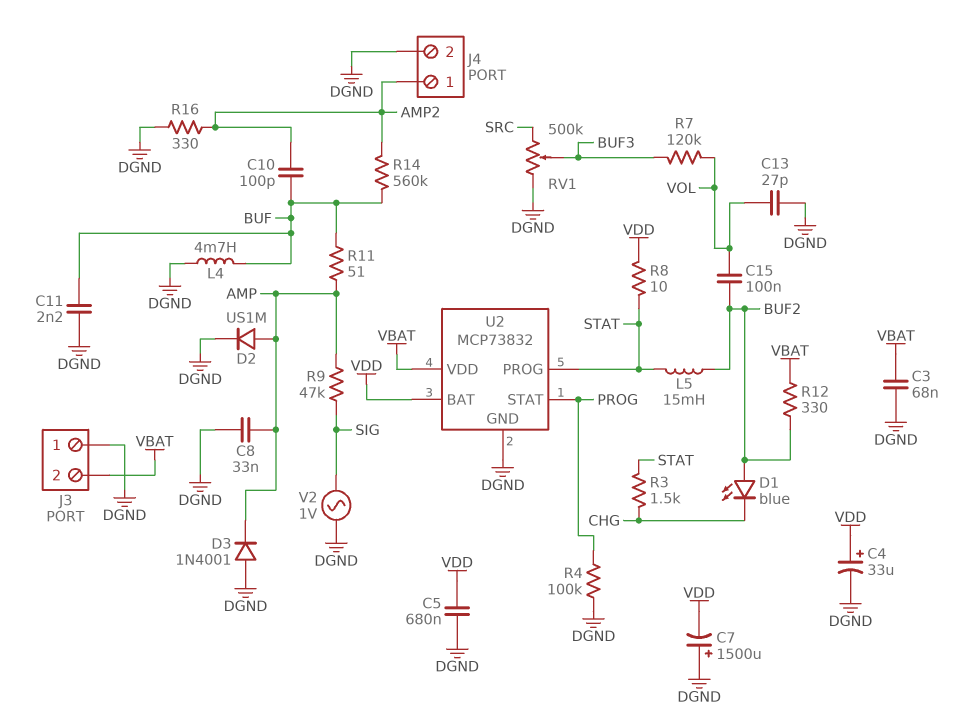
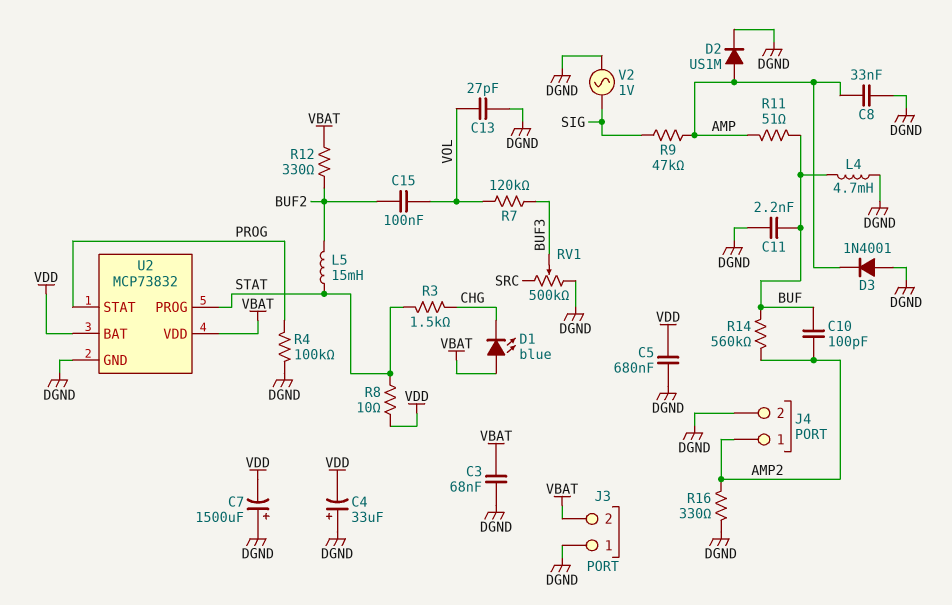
C4: 33uF (plus VDD, minus DGND) -> 33uF (plus DGND, minus VDD)
D1: LED blue (A BUF2, K CHG) -> LED blue (A VBAT, K CHG)

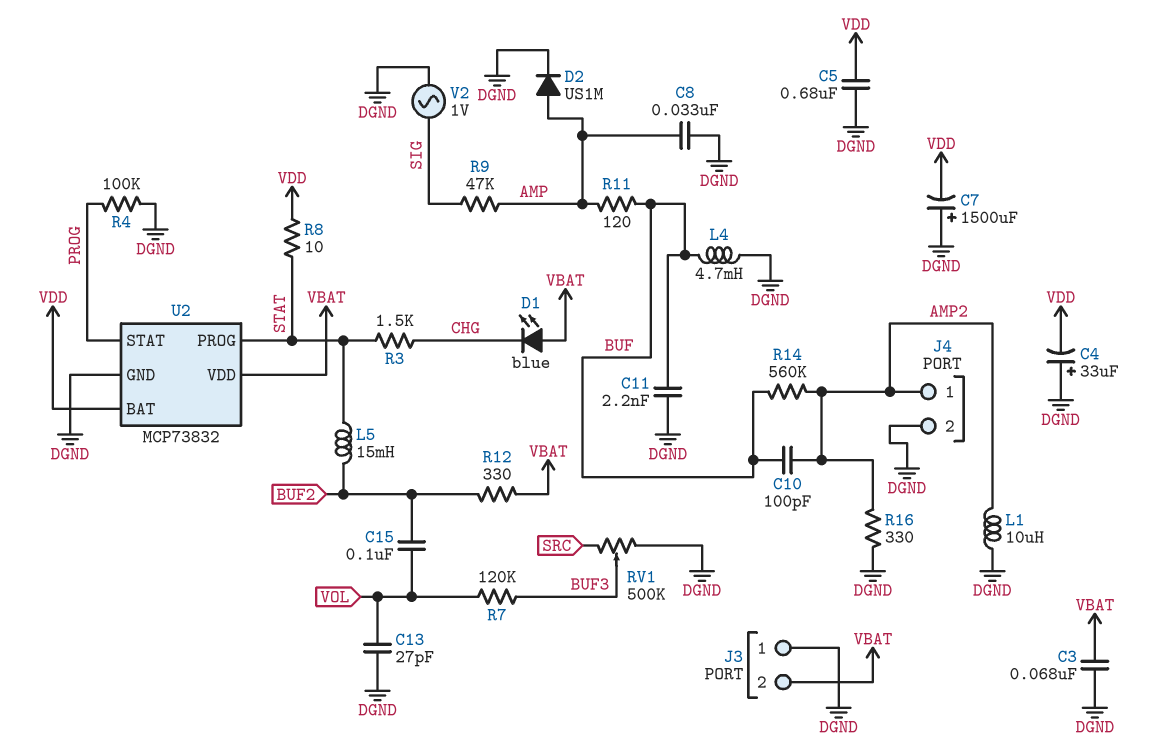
D3: diode 1N4001 (A DGND, K AMP) -> none
L1: none -> 10uH (AMP2, DGND)
R11: 51 (AMP, BUF) -> 120 (AMP, BUF)

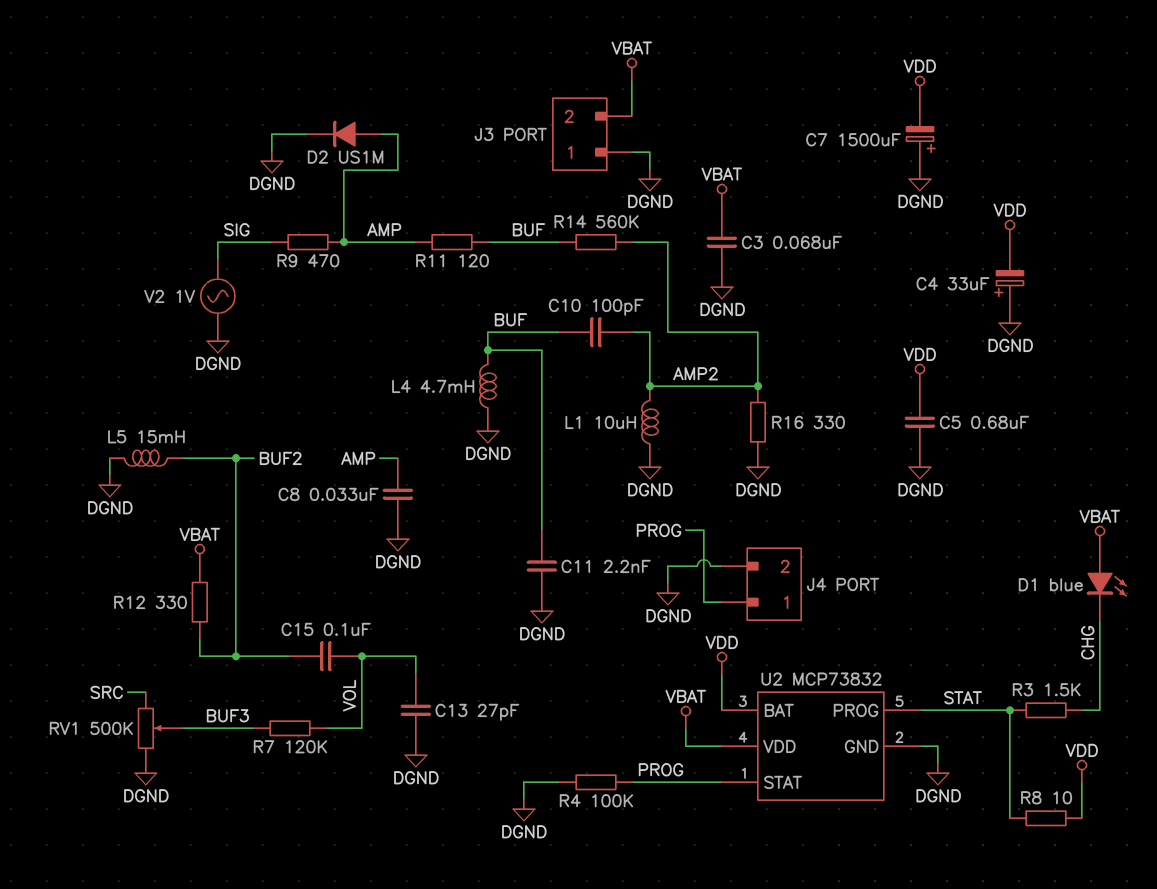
J4 pin 1: AMP2 -> PROG
L5: 15mH (BUF2, STAT) -> 15mH (BUF2, DGND)
R9: 47k (AMP, SIG) -> 470 (AMP, SIG)

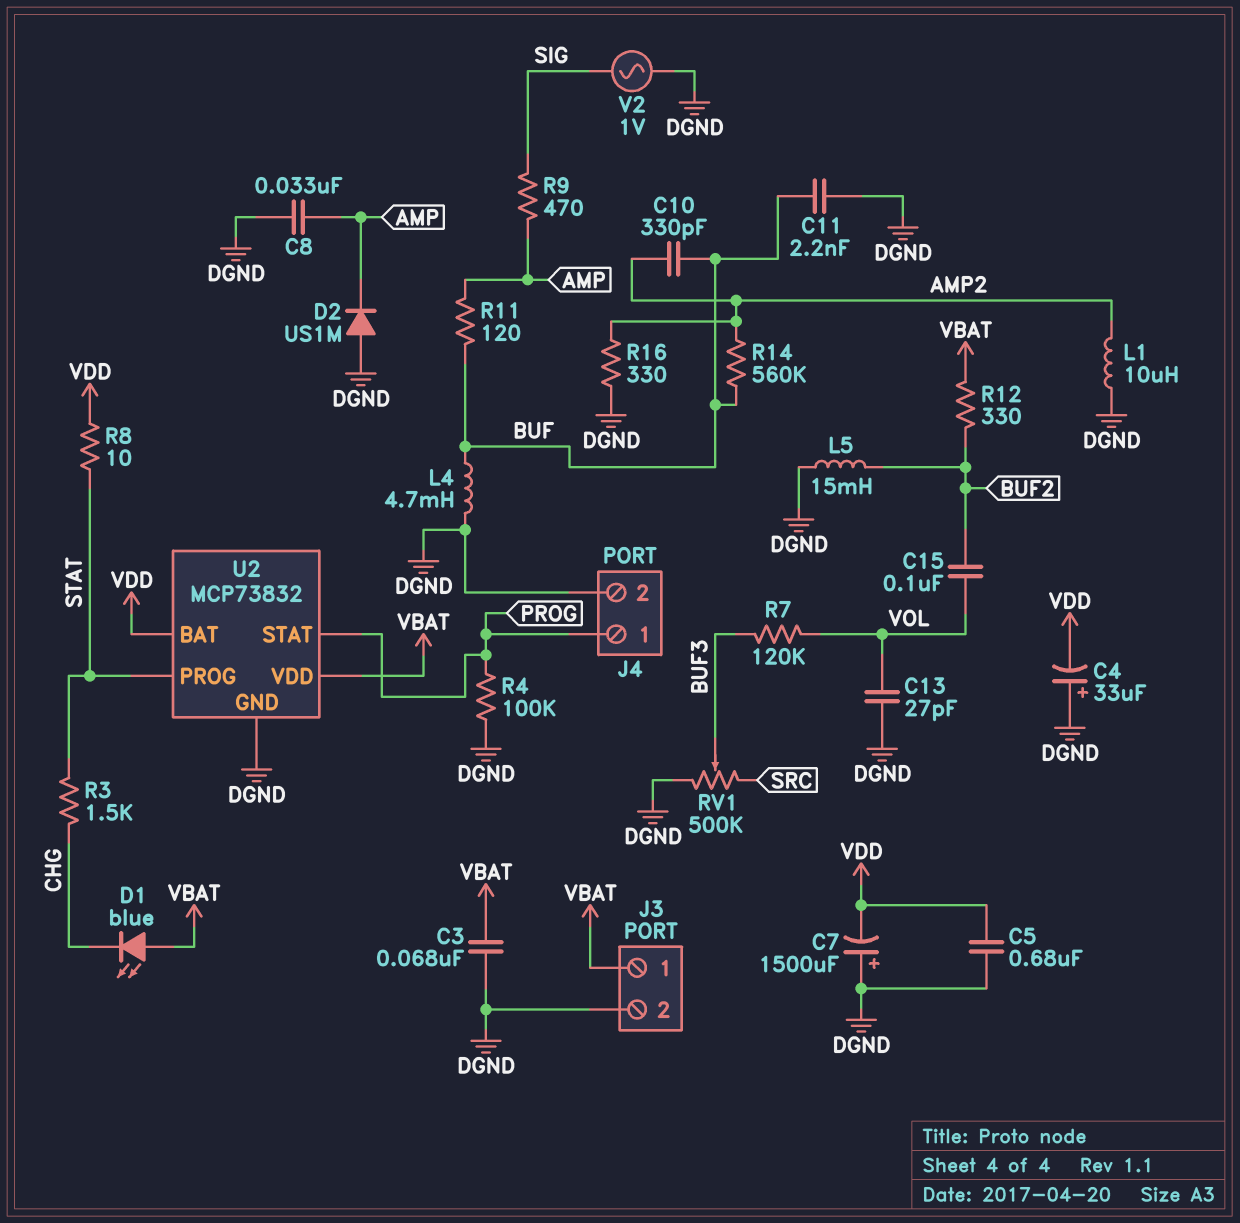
C10: 100pF (AMP2, BUF) -> 330pF (AMP2, BUF)
D2: diode US1M (A AMP, K DGND) -> diode US1M (A DGND, K AMP)
J3 pin 1: DGND -> VBAT
J3 pin 2: VBAT -> DGND

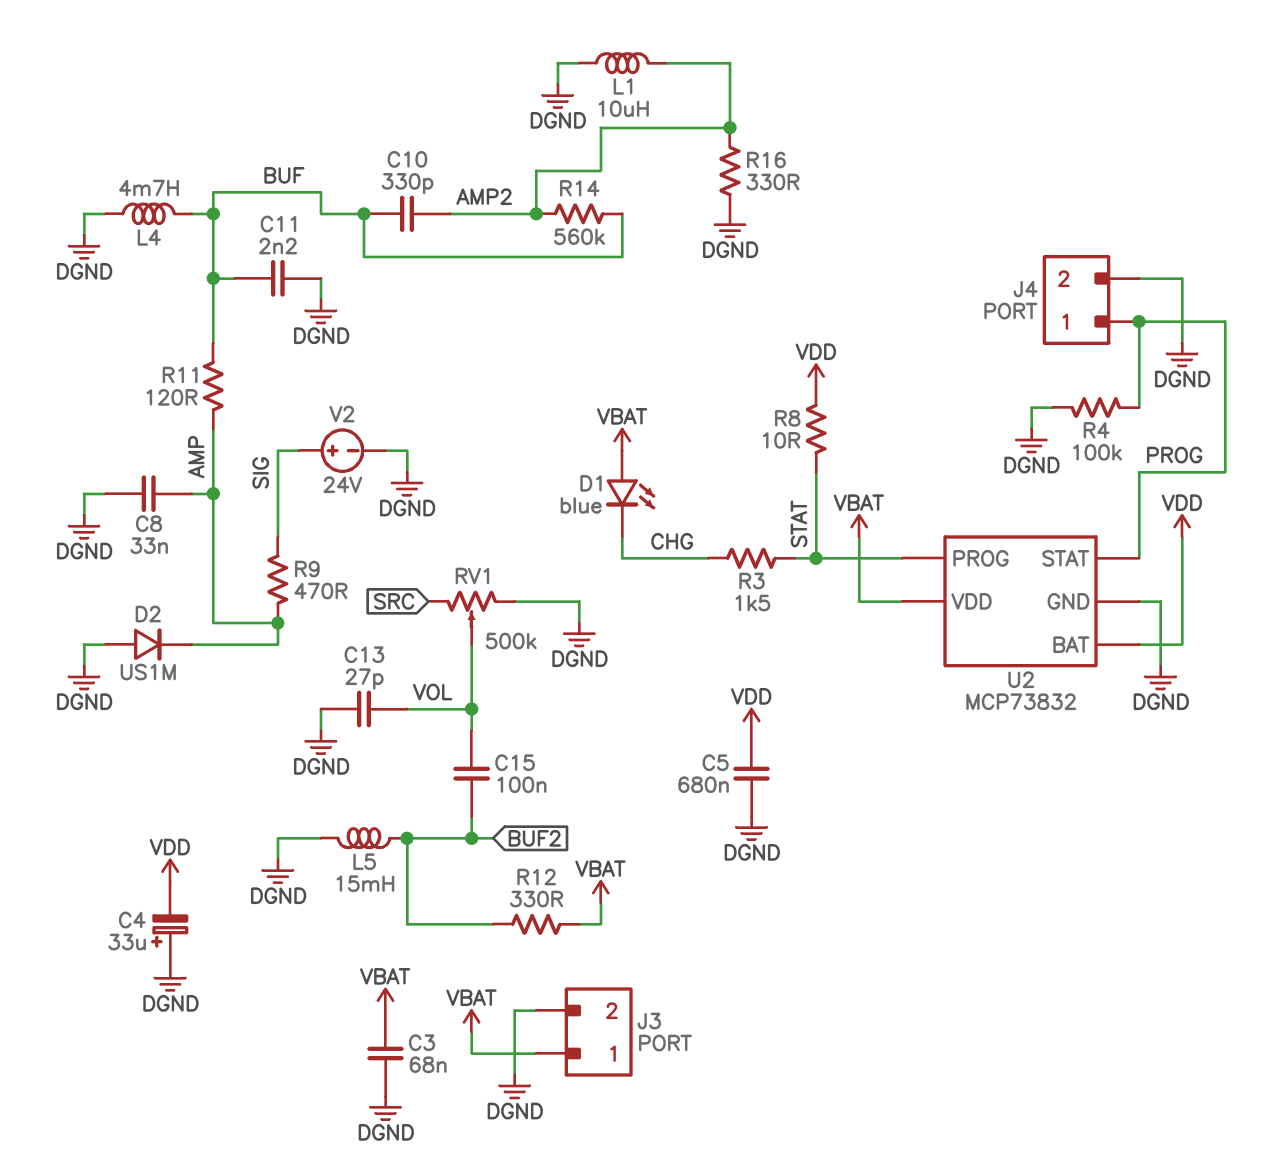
C7: 1500uF (plus DGND, minus VDD) -> none
R7: 120k (BUF3, VOL) -> none
RV1: 500k (DGND, SRC, wiper BUF3) -> 500k (DGND, SRC, wiper VOL)
V2: AC 1V (DGND, SIG) -> 24V (plus SIG, minus DGND)

